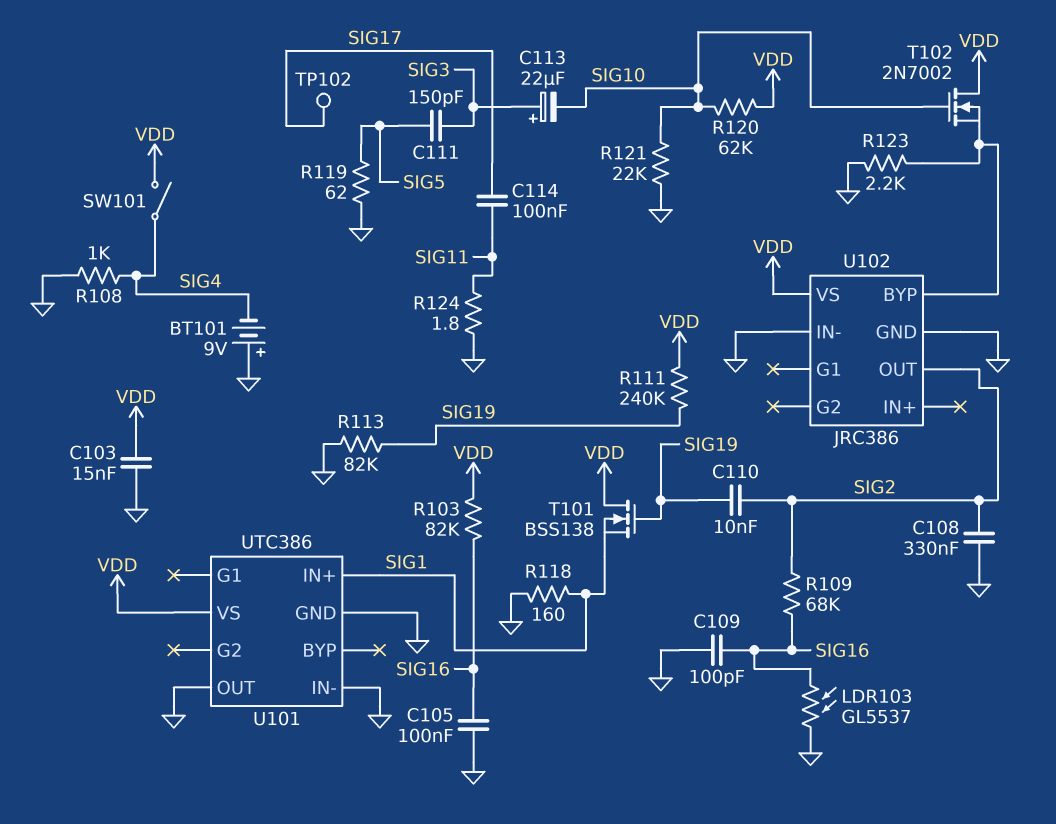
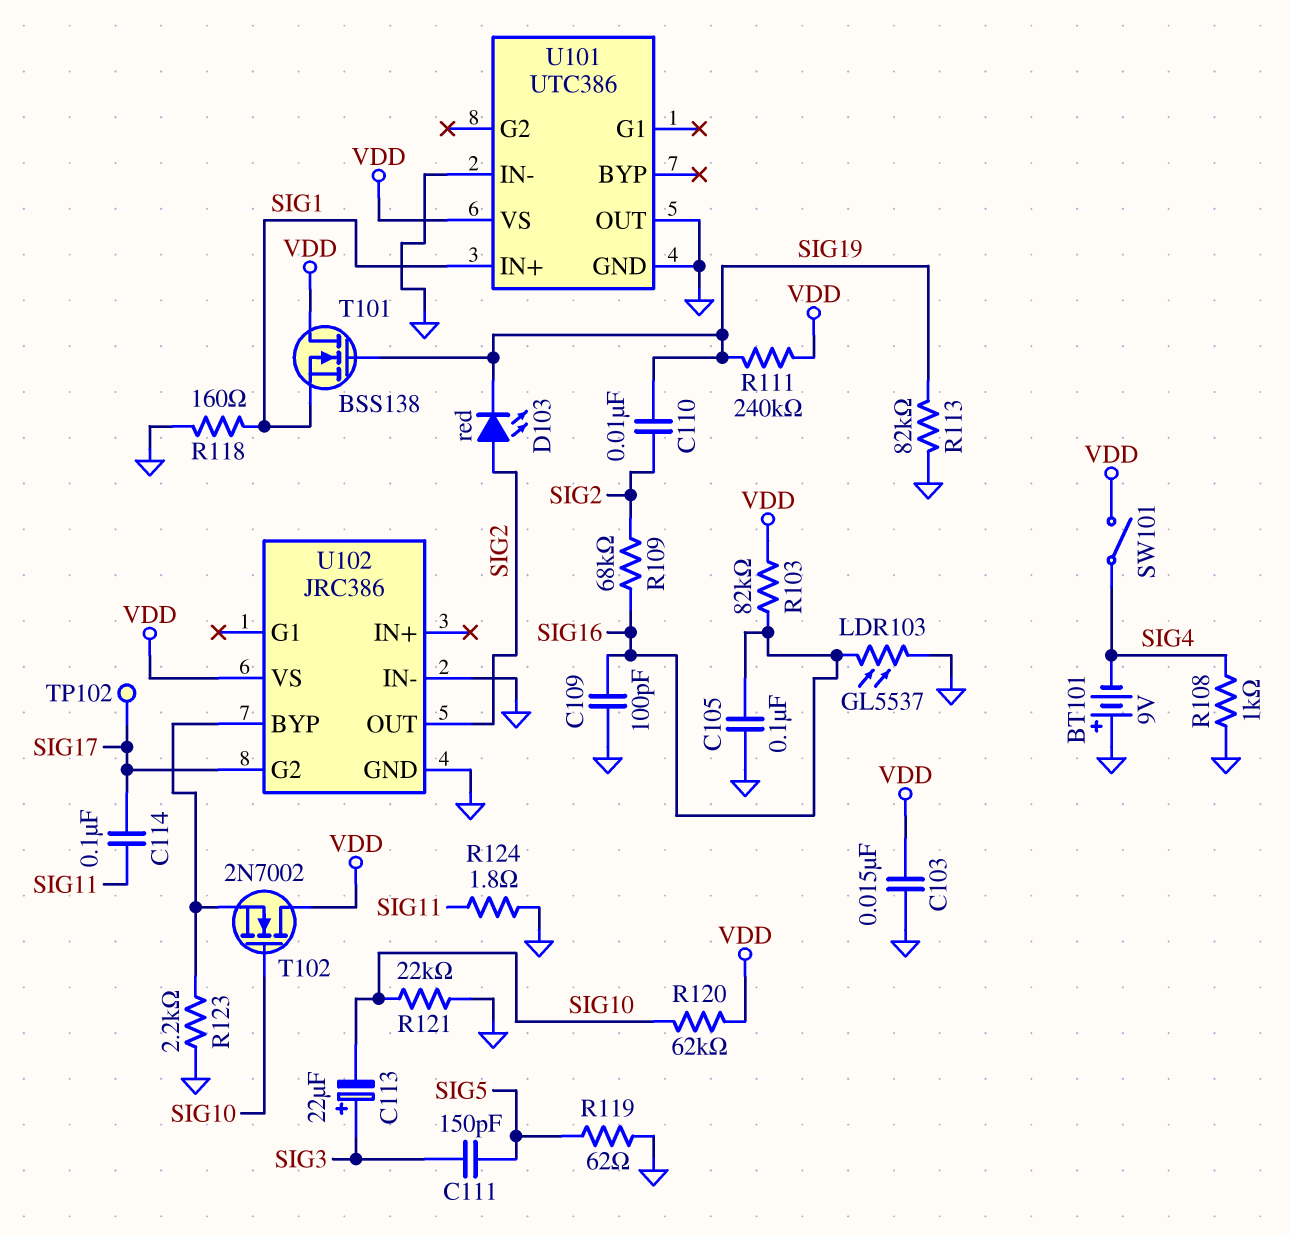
C108: 330nF (GND, SIG2) -> none
D103: none -> LED red (A SIG2, K SIG19)
U102 pin G2: none -> SIG17

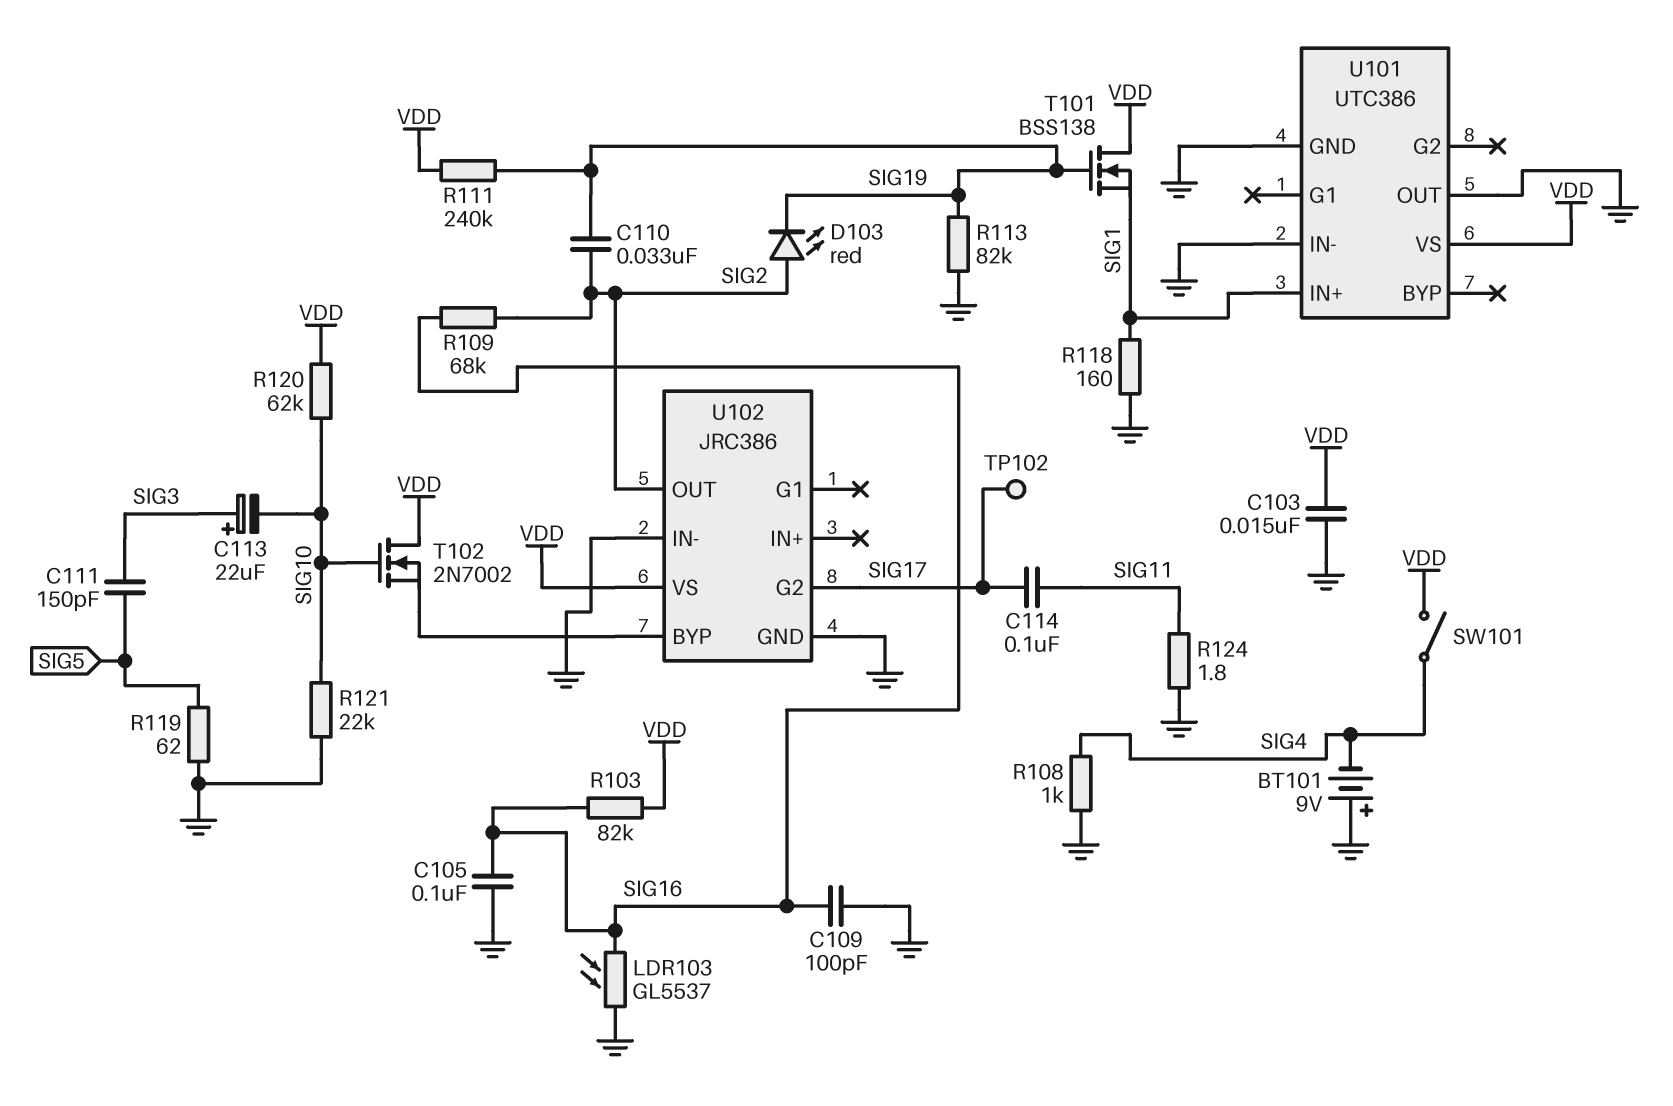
C110: 10nF (SIG2, SIG19) -> 33nF (SIG2, SIG19)
R123: 2.2k (GND, U102/BYP) -> none

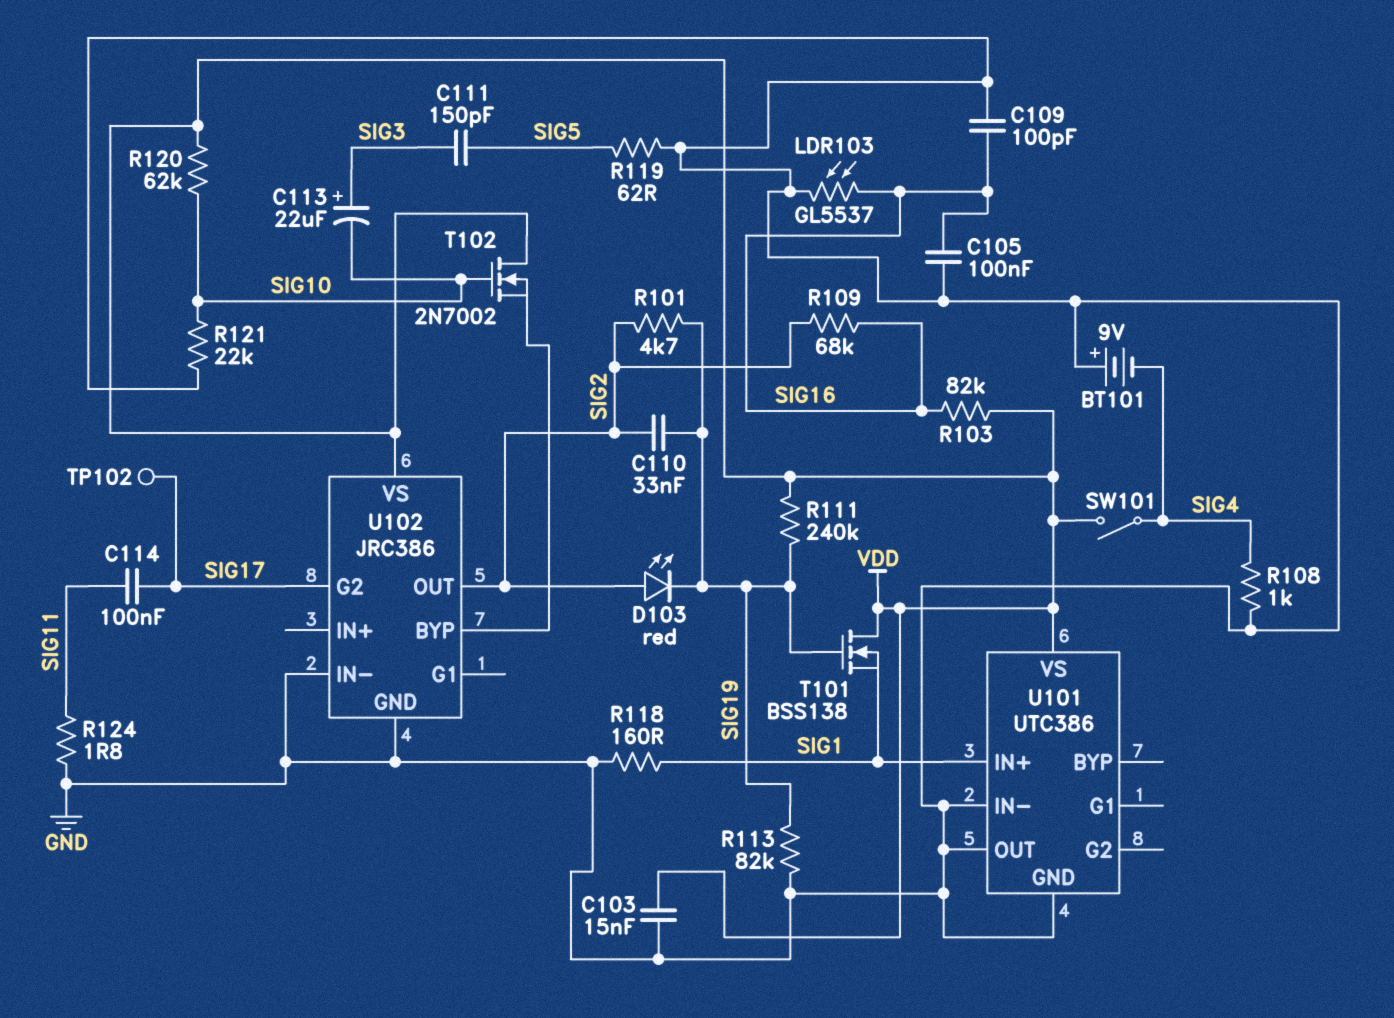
R101: none -> 4.7k (SIG2, SIG19)

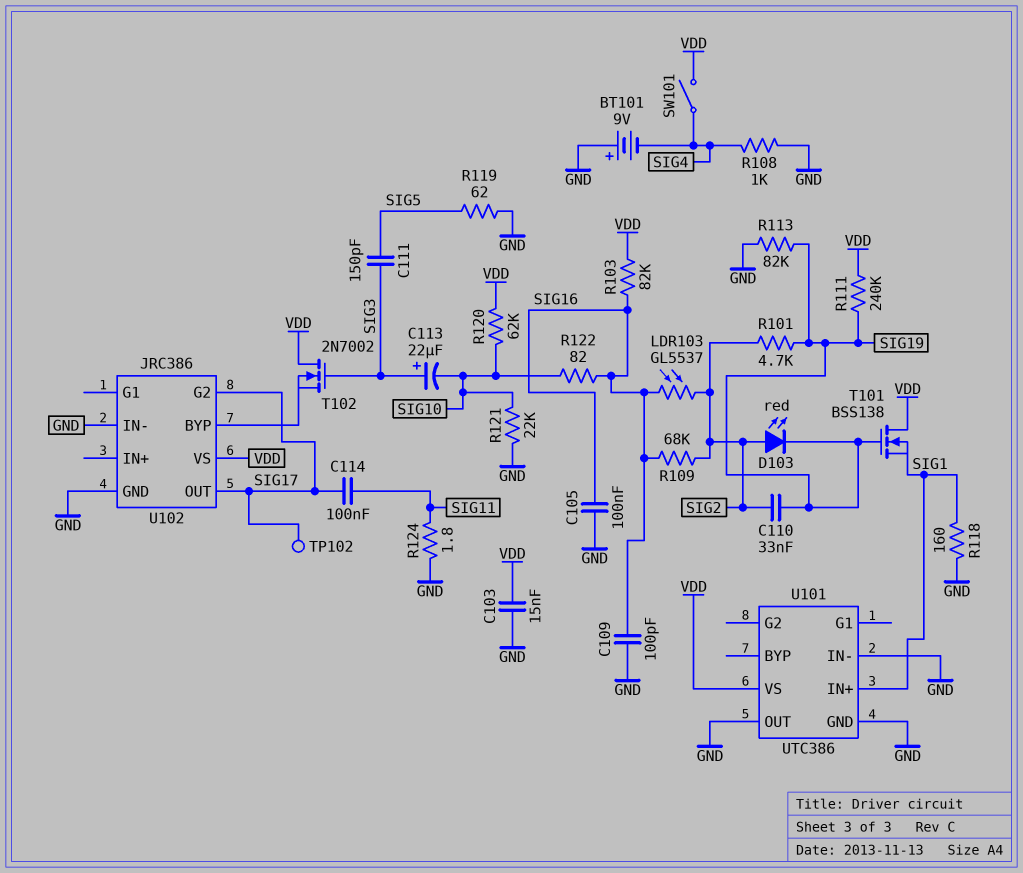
LDR103: GL5537 (GND, SIG16) -> GL5537 (SIG2, SIG16)
R122: none -> 82 (SIG10, SIG16)
T102: NMOS 2N7002 (G SIG10, D VDD, S U102/BYP) -> NMOS 2N7002 (G SIG3, D VDD, S U102/BYP)
U102 pin OUT: SIG2 -> SIG17

